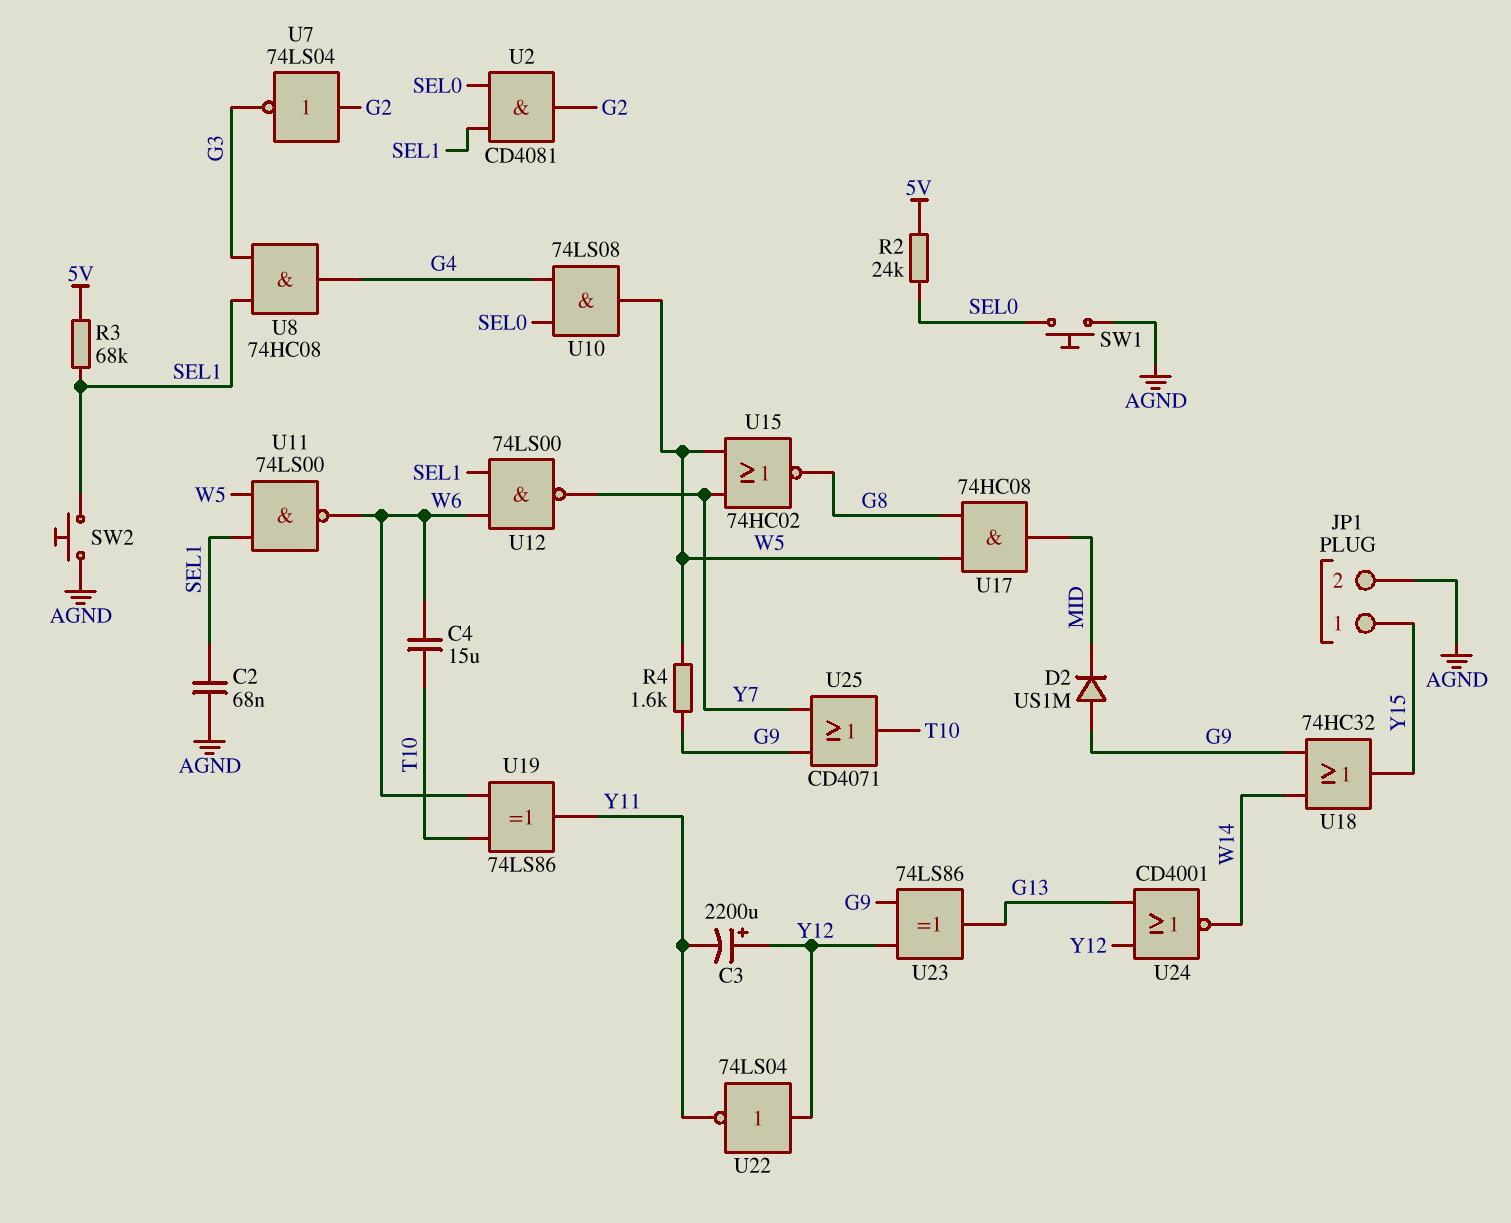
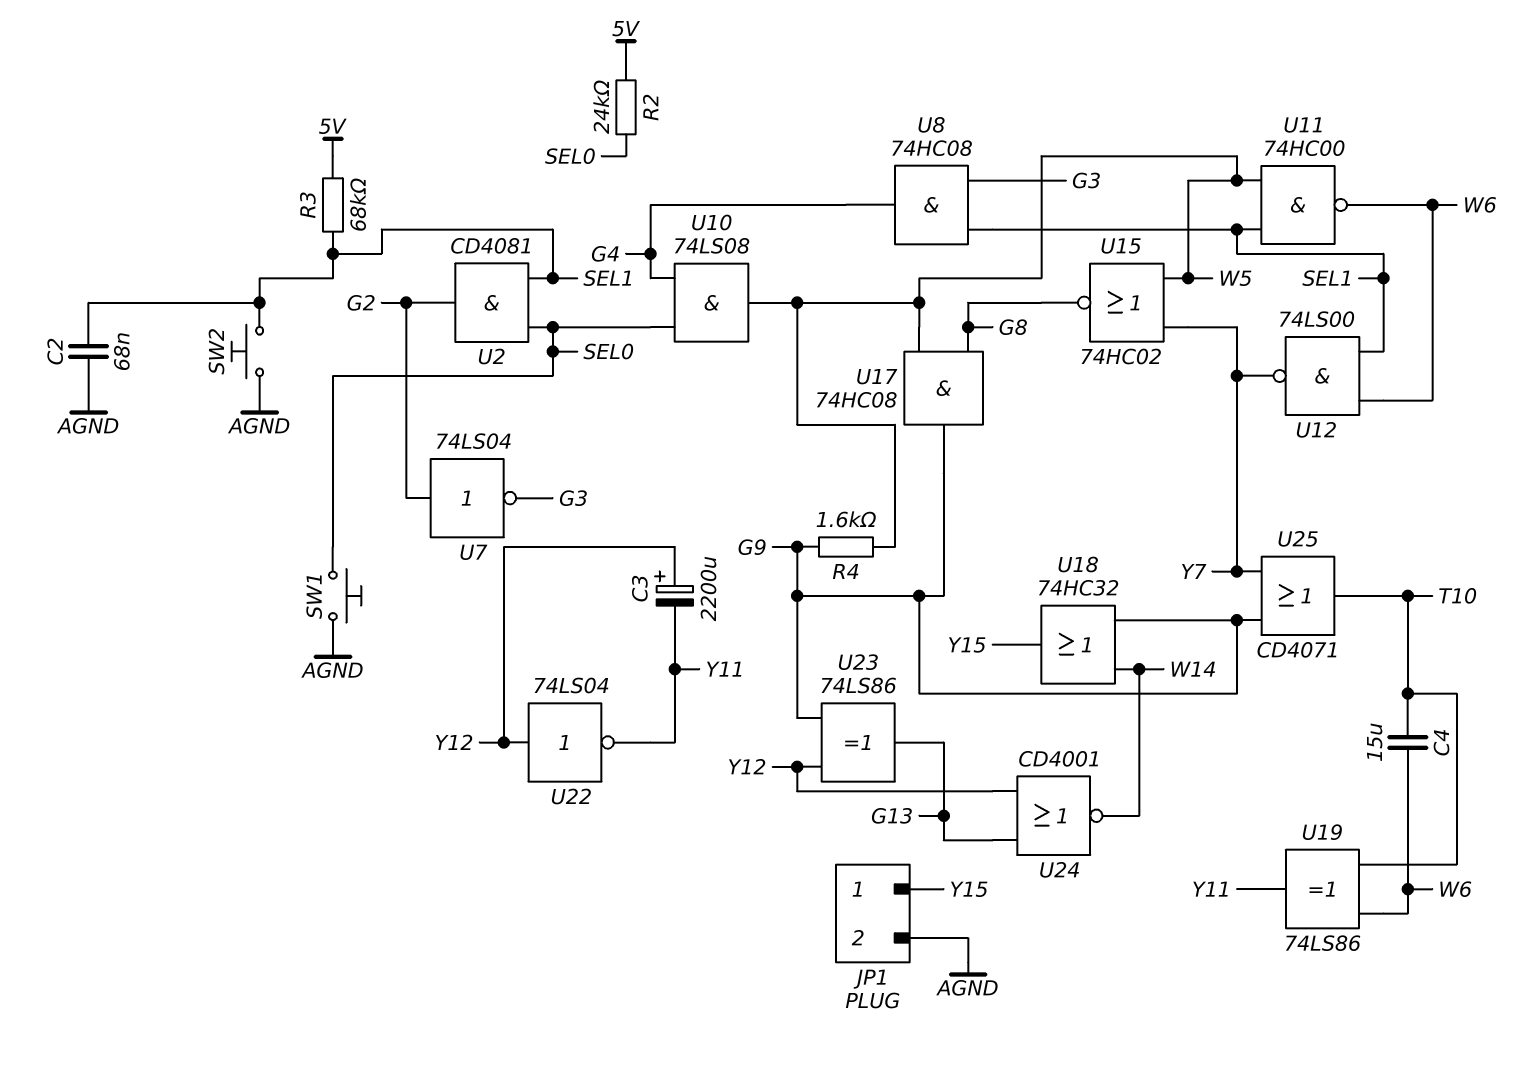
D2: diode US1M (A G9, K MID) -> none
U11: NAND 74LS00 (in SEL1, in W5, out W6) -> NAND 74HC00 (in SEL1, in W5, out W6)
U17: AND 74HC08 (in G8, in W5, out MID) -> AND 74HC08 (in G8, in W5, out G9)

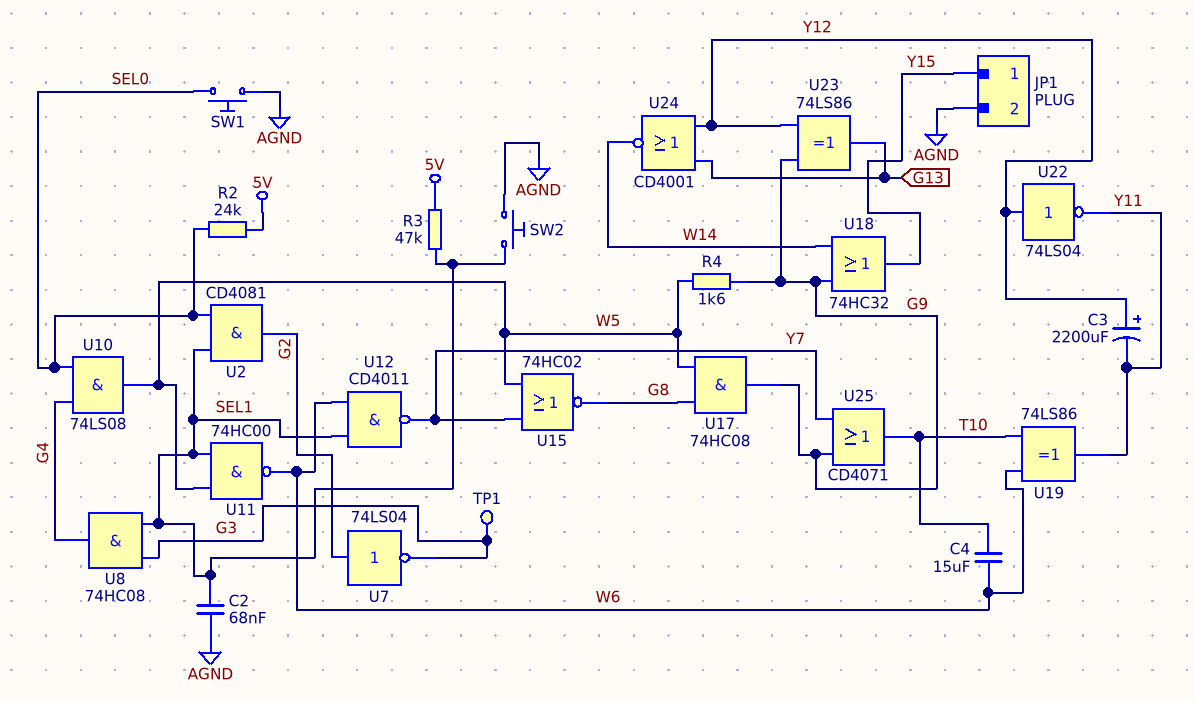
R3: 68k (5V, SEL1) -> 47k (5V, SEL1)
TP1: none -> test point (G3)
U12: NAND 74LS00 (in SEL1, in W6, out Y7) -> NAND CD4011 (in SEL1, in W6, out Y7)

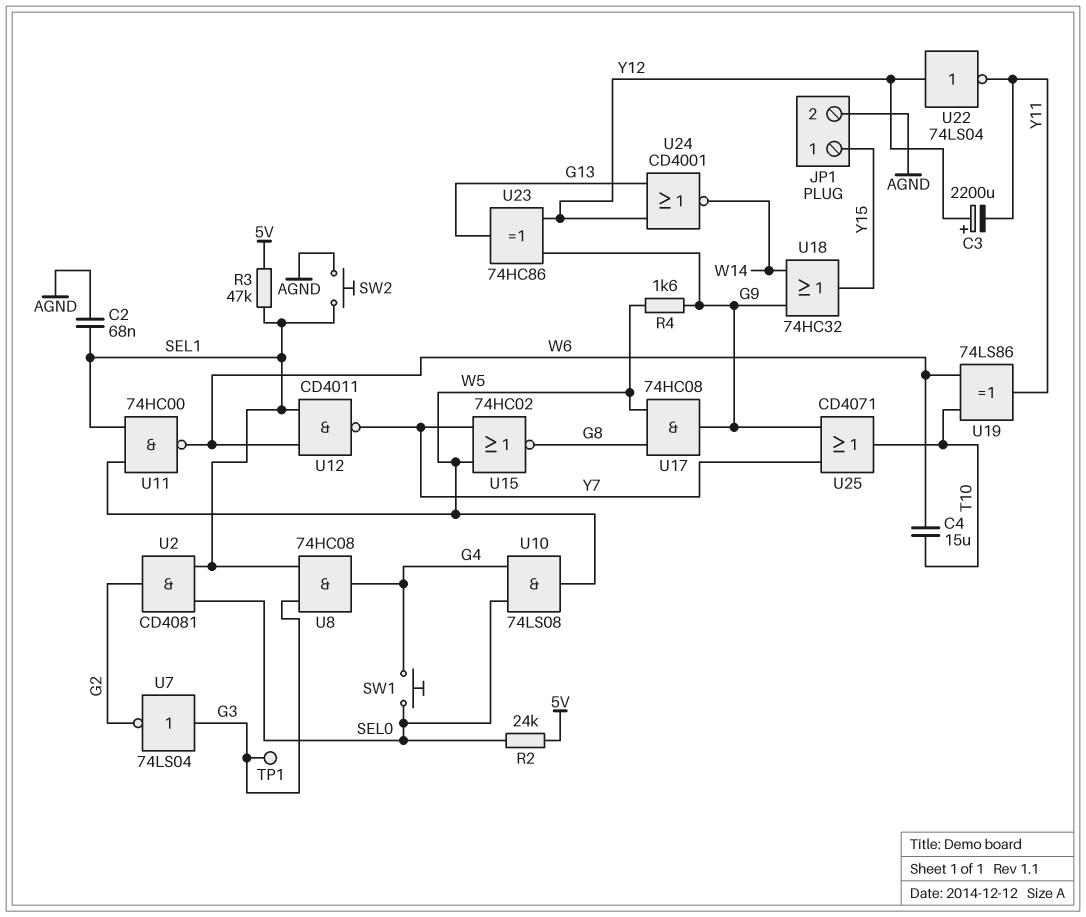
SW1: button (AGND, SEL0) -> button (G4, SEL0)
U7: NOT 74LS04 (in G2, out G3) -> NOT 74LS04 (in G3, out G2)
U23: XOR 74LS86 (in G9, in Y12, out G13) -> XOR 74HC86 (in G9, in Y12, out G13)

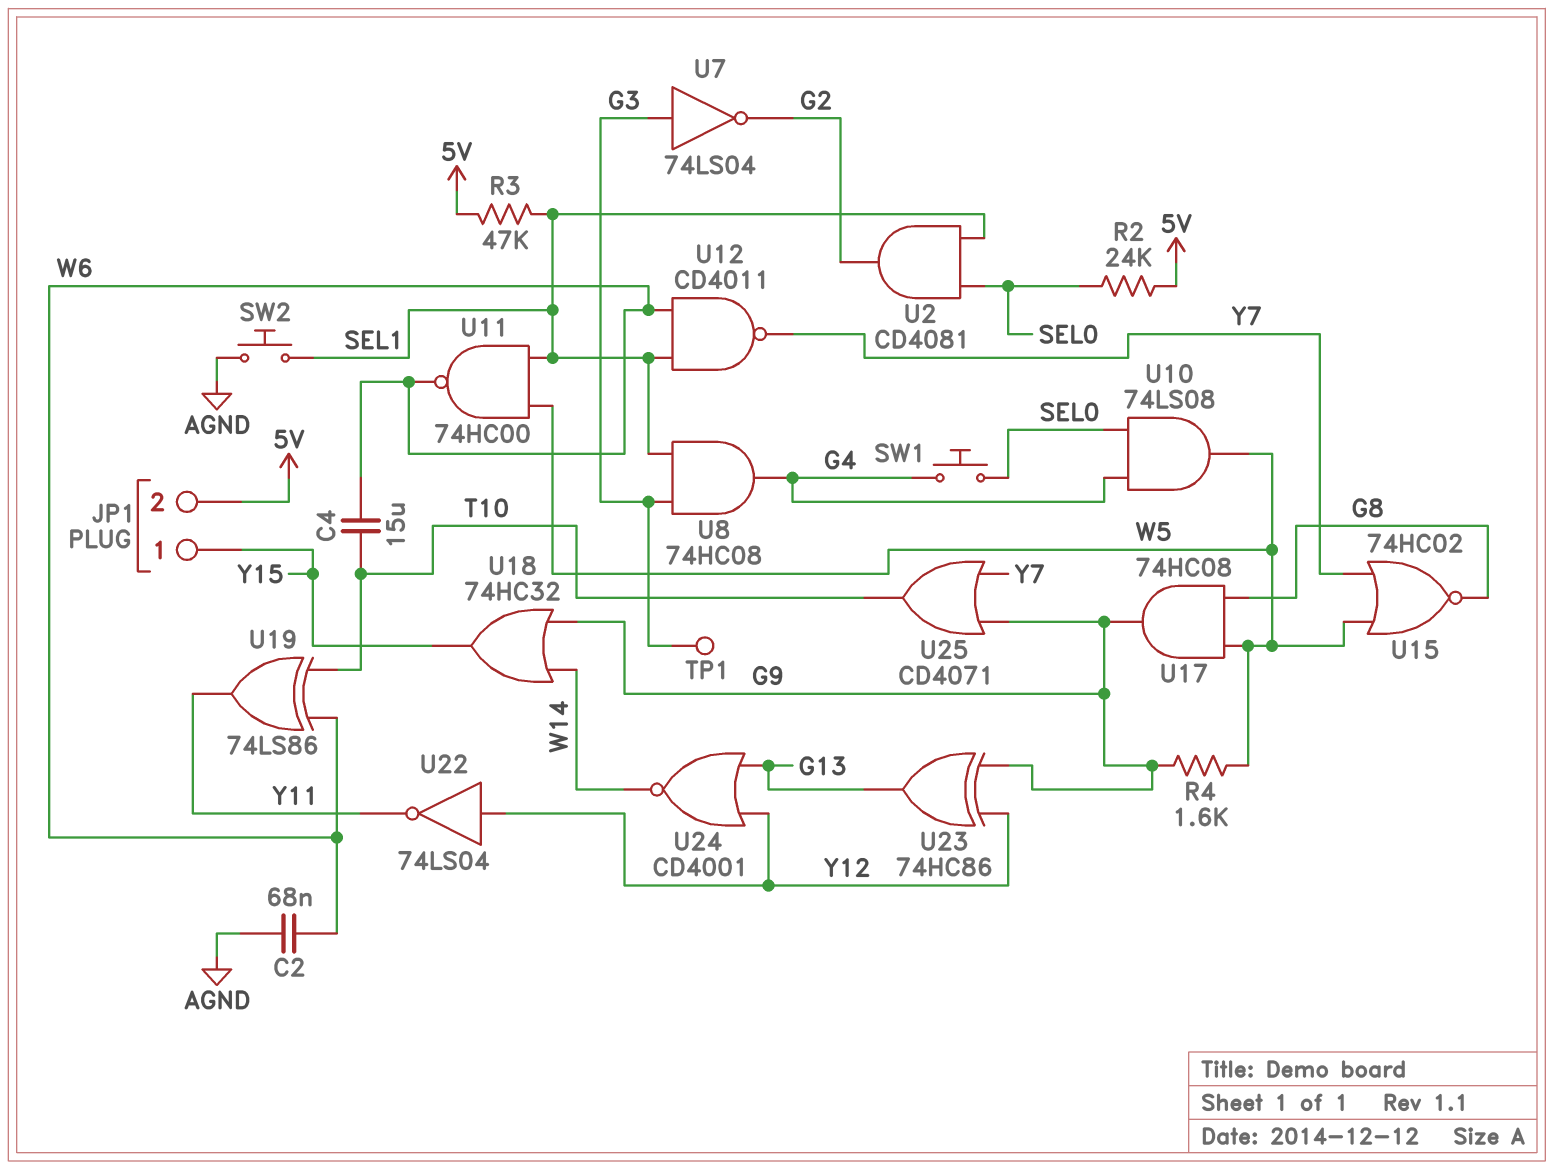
C2: 68nF (AGND, SEL1) -> 68nF (AGND, W6)
C3: 2200uF (plus Y12, minus Y11) -> none
JP1 pin 2: AGND -> 5V

